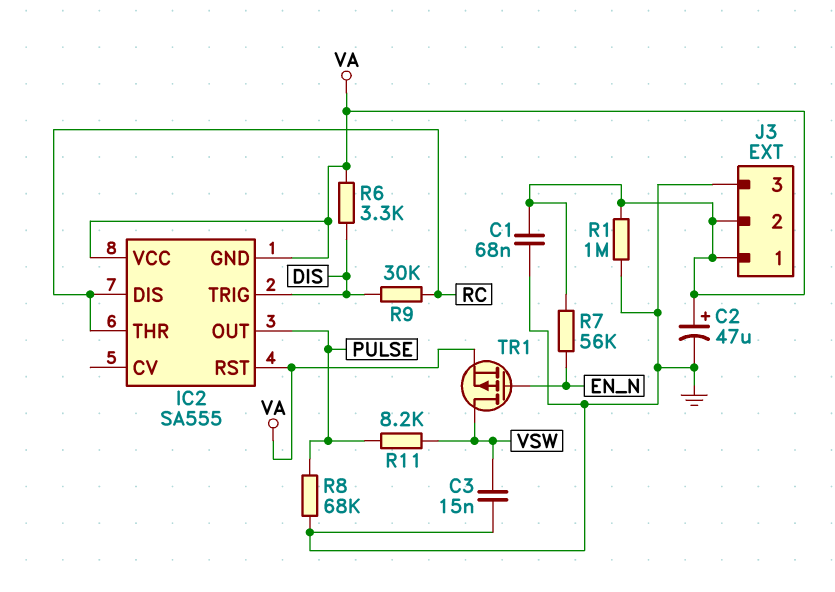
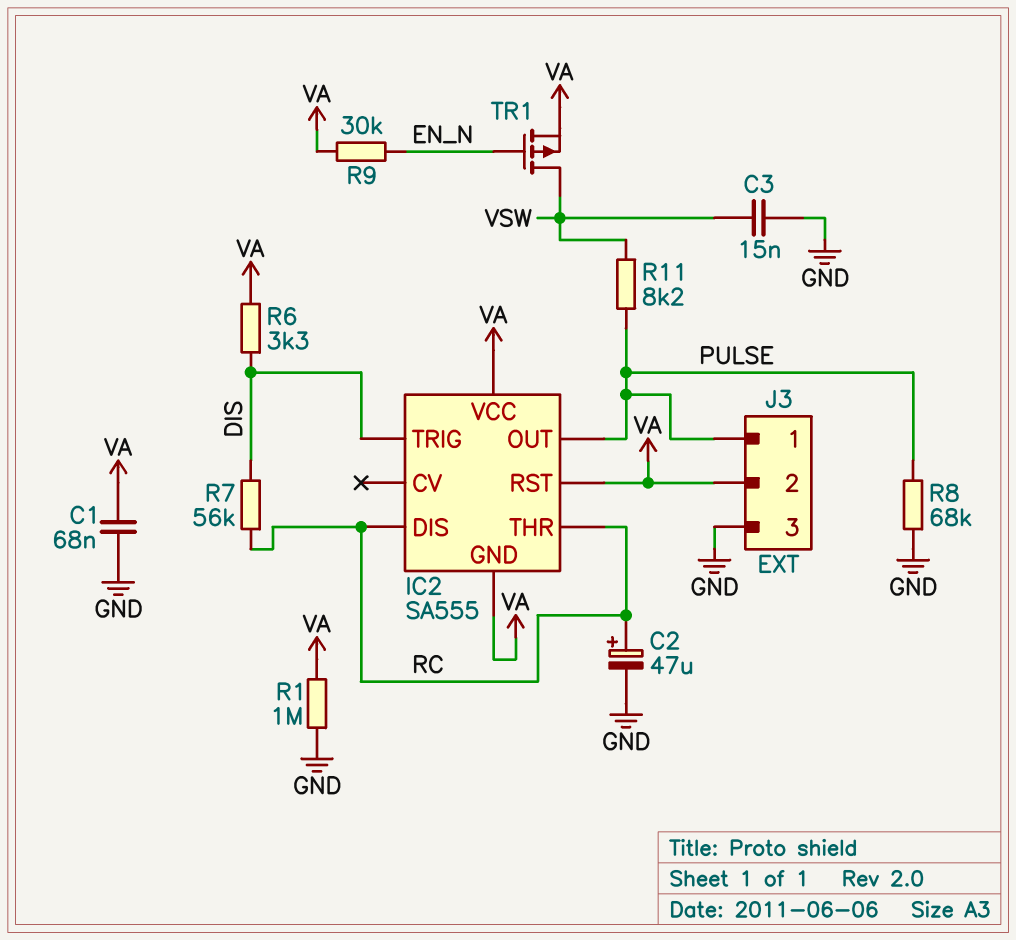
C2: 47uF (plus VA, minus GND) -> 47uF (plus RC, minus GND)
J3 pin 1: VA -> PULSE
R7: 56k (EN_N, VA) -> 56k (DIS, RC)
R9: 30k (DIS, RC) -> 30k (EN_N, VA)

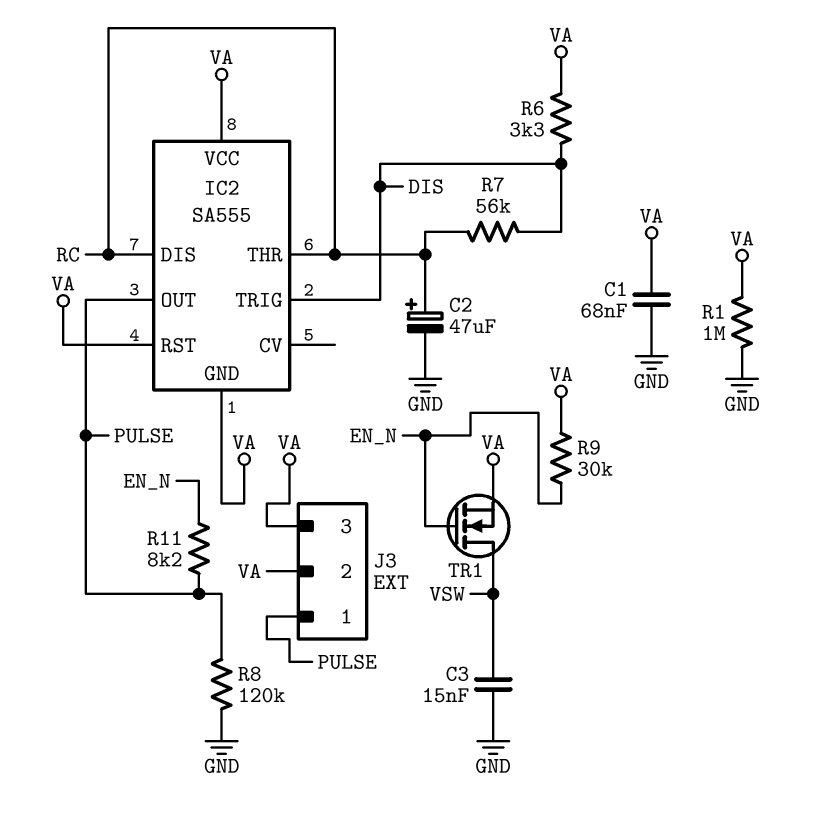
J3 pin 3: GND -> VA
R8: 68k (GND, PULSE) -> 120k (GND, PULSE)
R11: 8.2k (PULSE, VSW) -> 8.2k (EN_N, PULSE)
TR1: PMOS (G EN_N, D VSW, S VA) -> NMOS (G EN_N, D VSW, S VA)

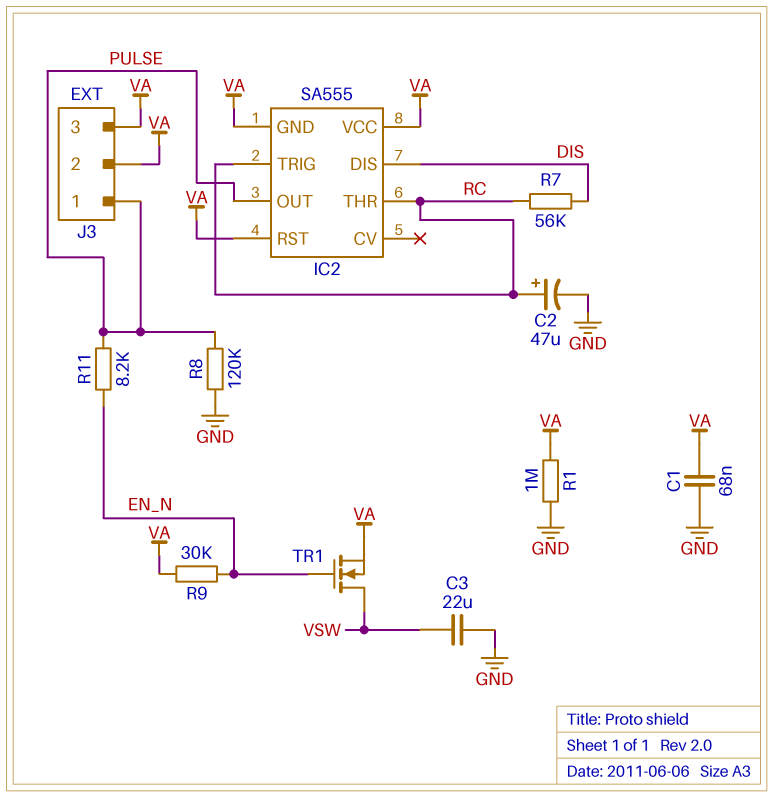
C3: 15nF (GND, VSW) -> 22uF (GND, VSW)
IC2 pin DIS: RC -> DIS
IC2 pin TRIG: DIS -> RC
R6: 3.3k (DIS, VA) -> none

